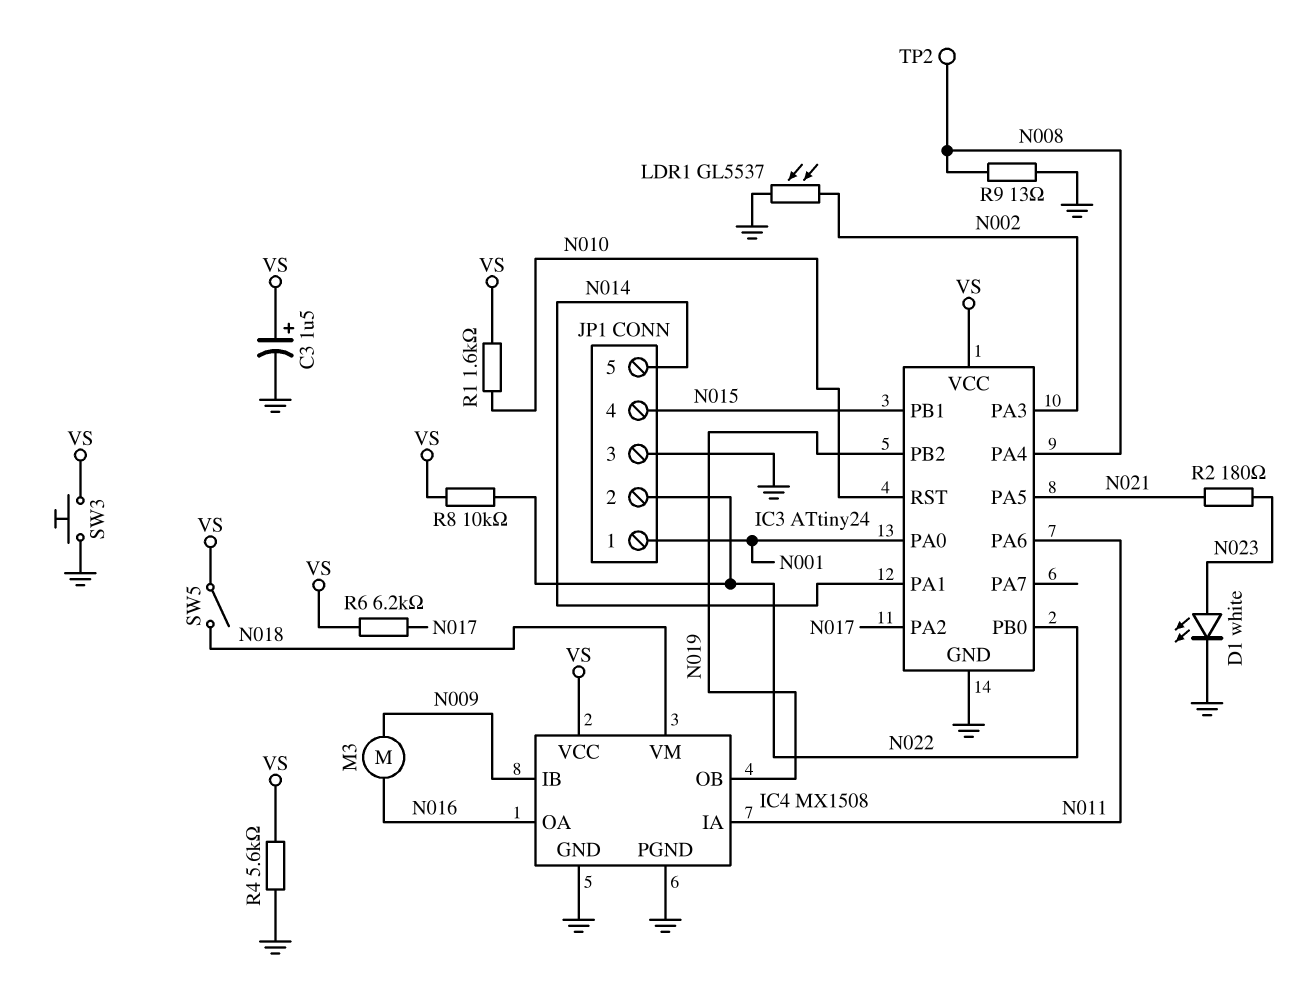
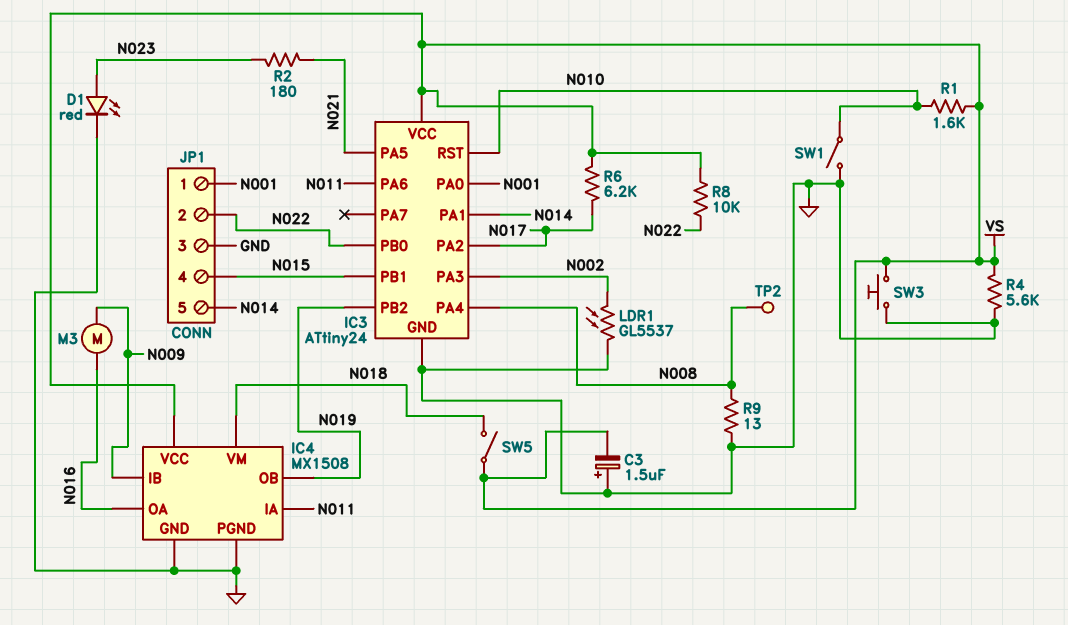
C3: 1.5uF (plus VS, minus GND) -> 1.5uF (plus GND, minus VS)
D1: LED white (A N023, K GND) -> LED red (A N023, K GND)
SW1: none -> switch (GND, N010)

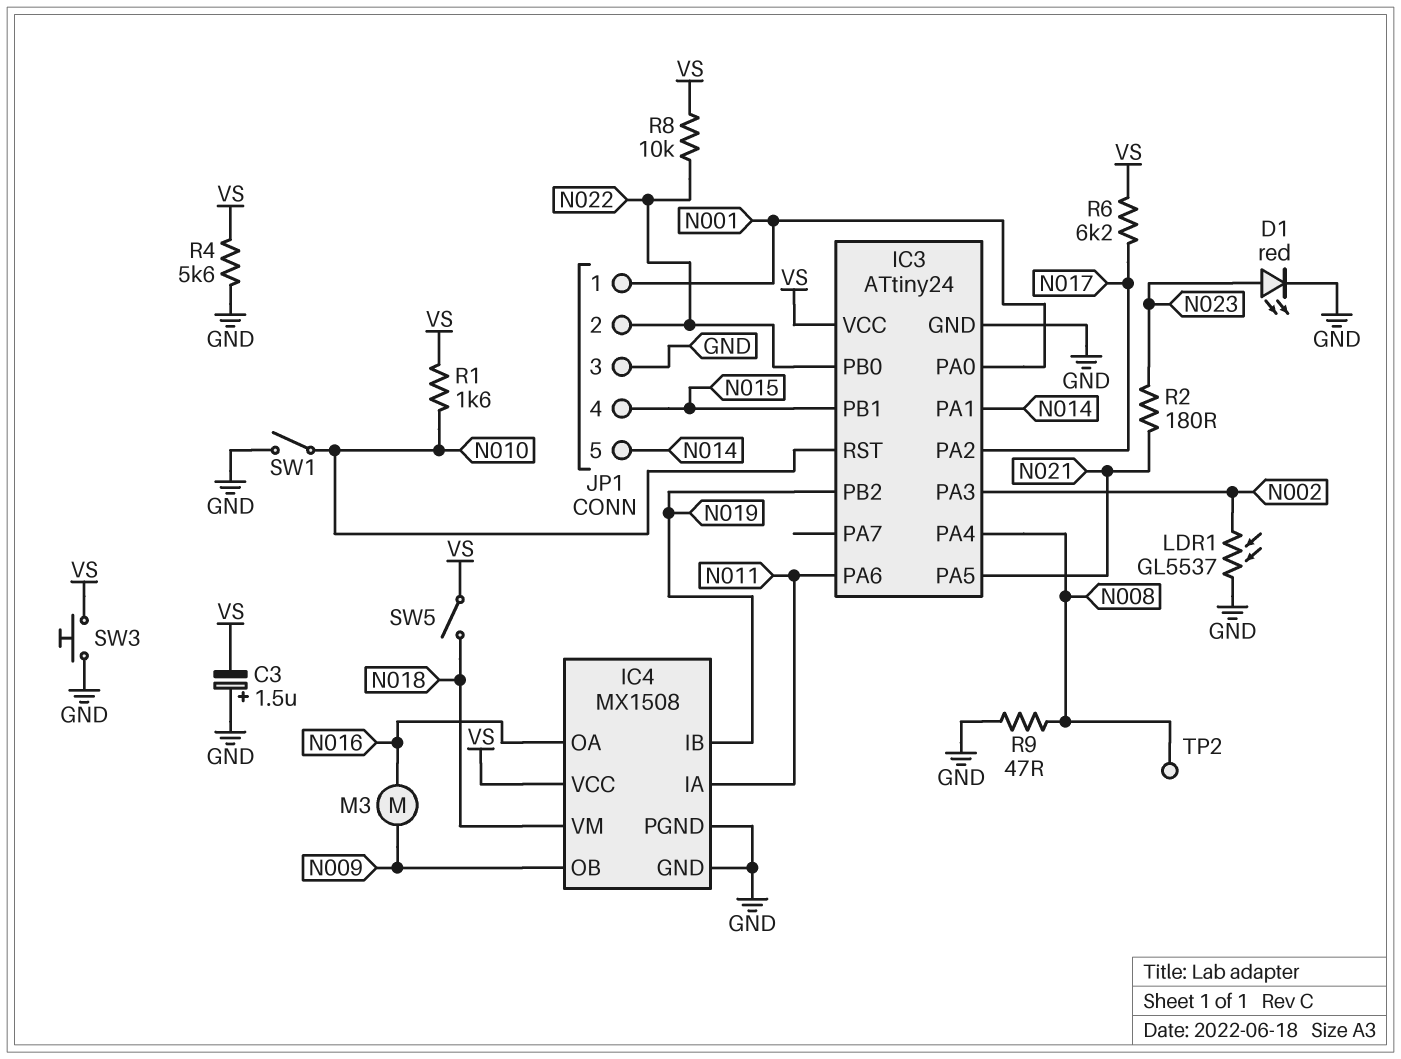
IC4 pin IB: N009 -> N019
IC4 pin OB: N019 -> N009
R9: 13 (GND, N008) -> 47 (GND, N008)

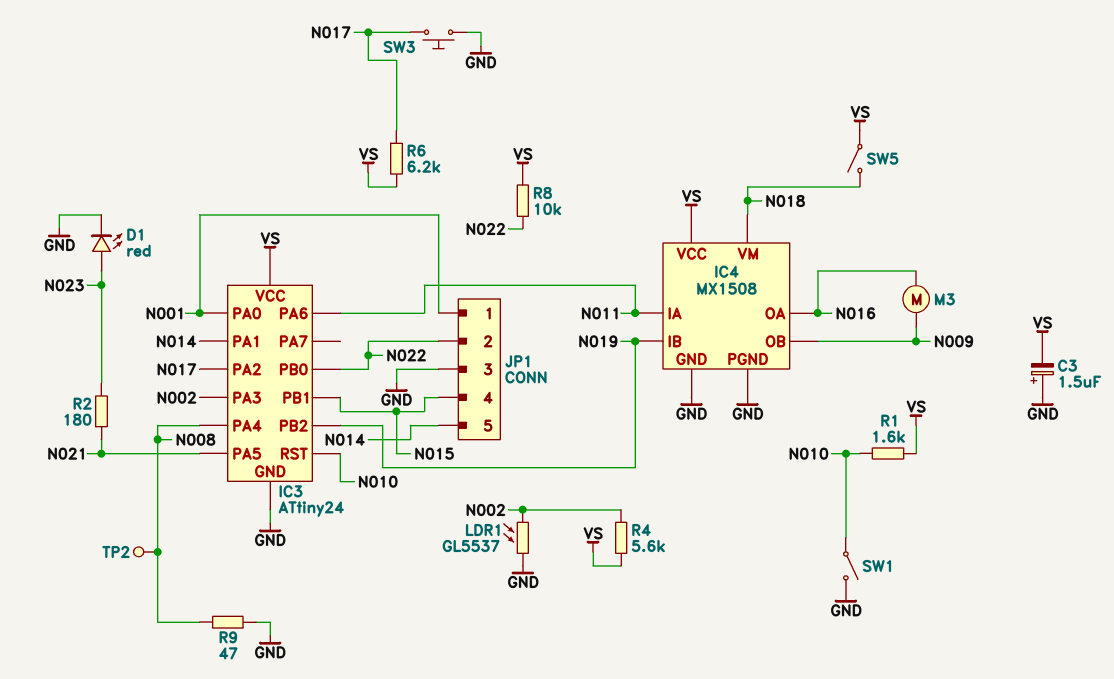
R4: 5.6k (GND, VS) -> 5.6k (N002, VS)
SW3: button (GND, VS) -> button (GND, N017)

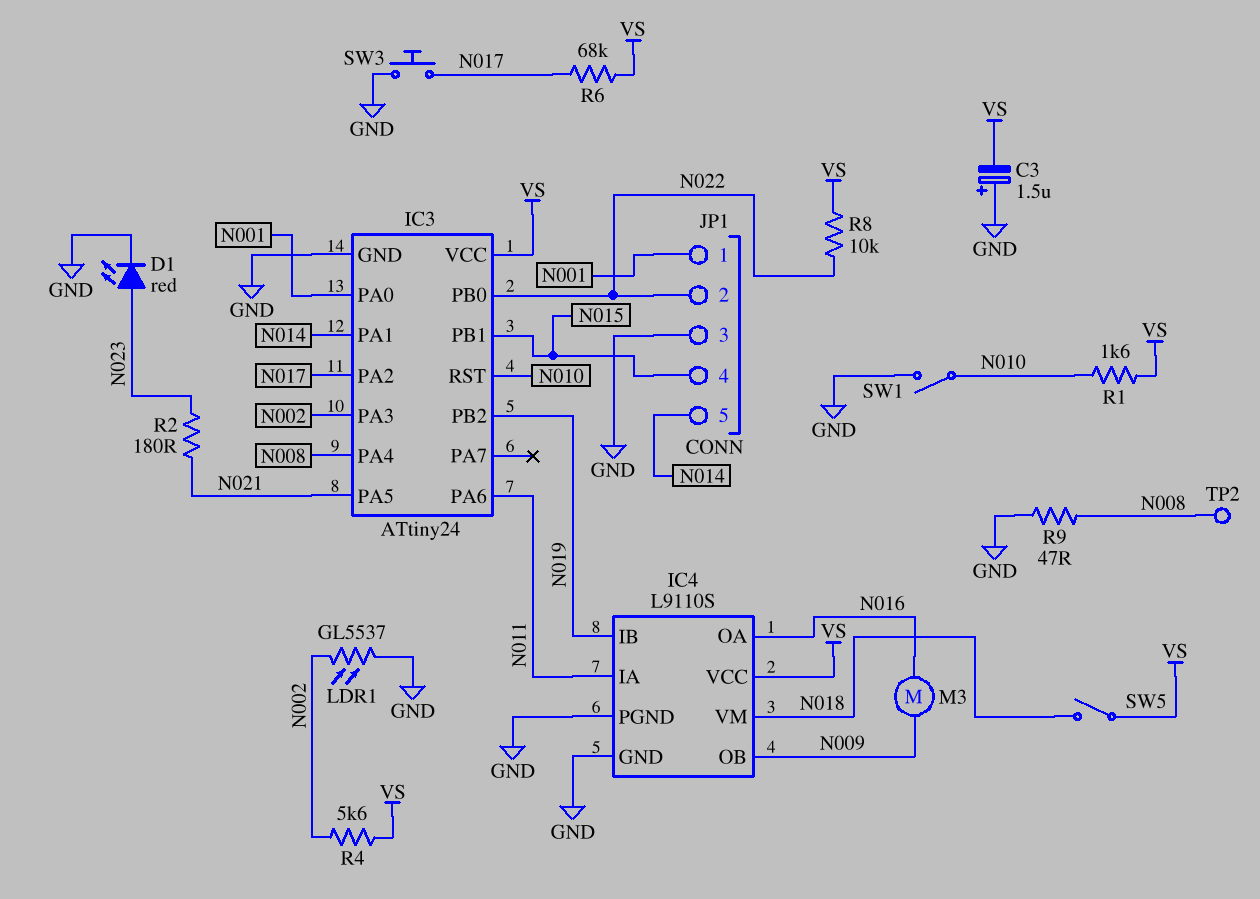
IC4: MX1508 -> L9110S
R6: 6.2k (N017, VS) -> 68k (N017, VS)

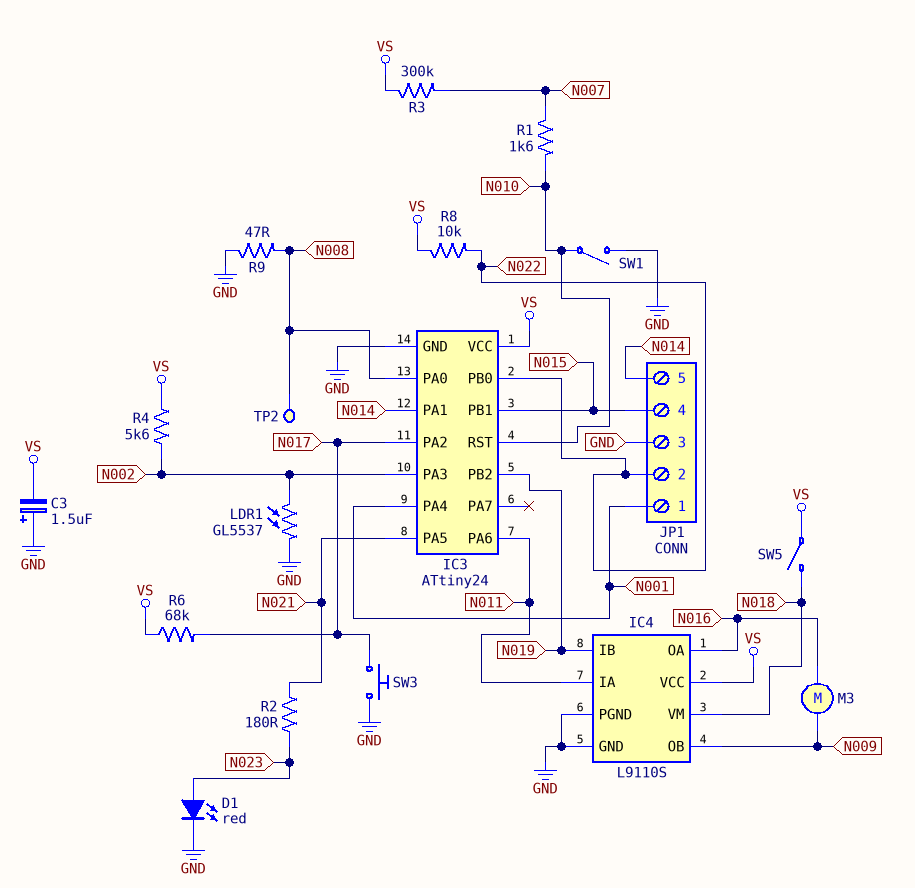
IC3 pin PA0: N001 -> N008
IC3 pin PA4: N008 -> N001
R1: 1.6k (N010, VS) -> 1.6k (N007, N010)
R3: none -> 300k (N007, VS)

